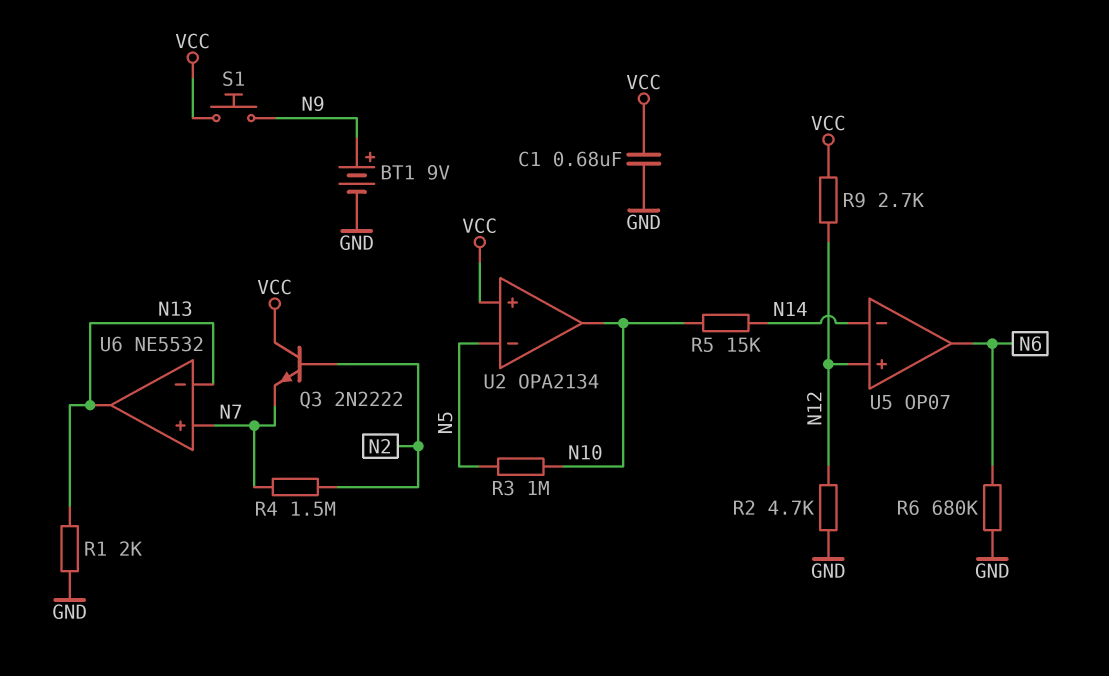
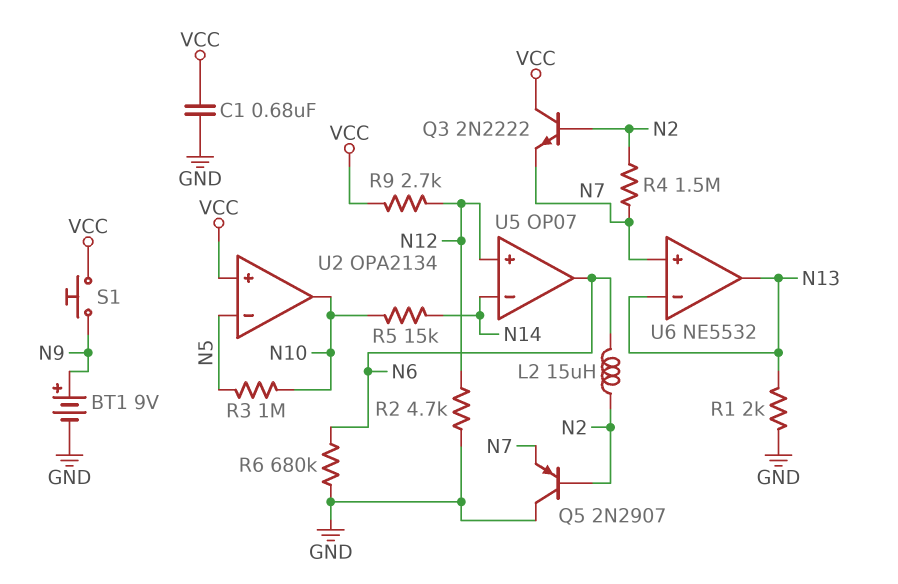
L2: none -> 15uH (N2, N6)
Q5: none -> PNP 2N2907 (B N2, C GND, E N7)

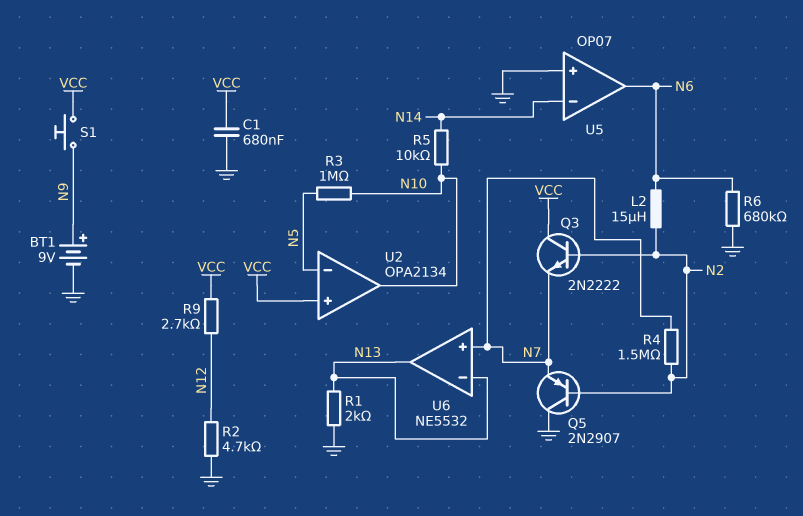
R5: 15k (N10, N14) -> 10k (N10, N14)
U5 pin in+: N12 -> GND

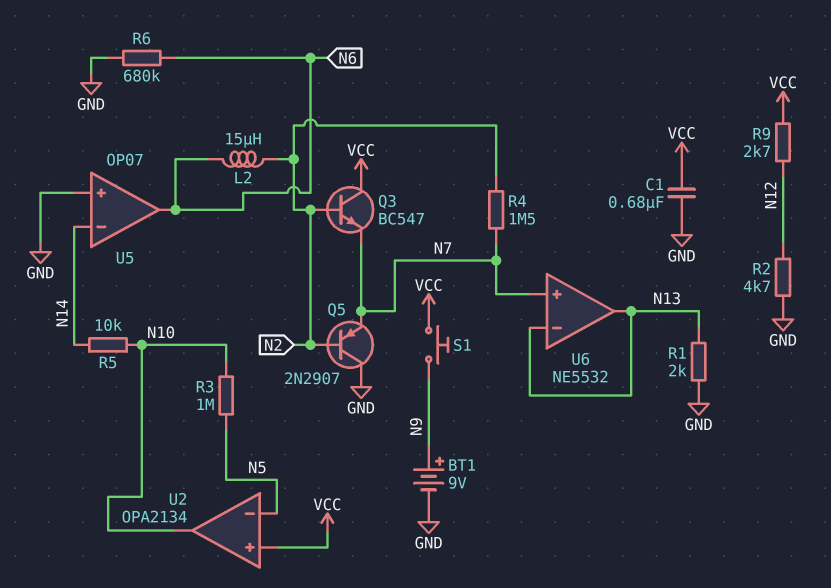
Q3: NPN 2N2222 (B N2, C VCC, E N7) -> NPN BC547 (B N2, C VCC, E N7)

